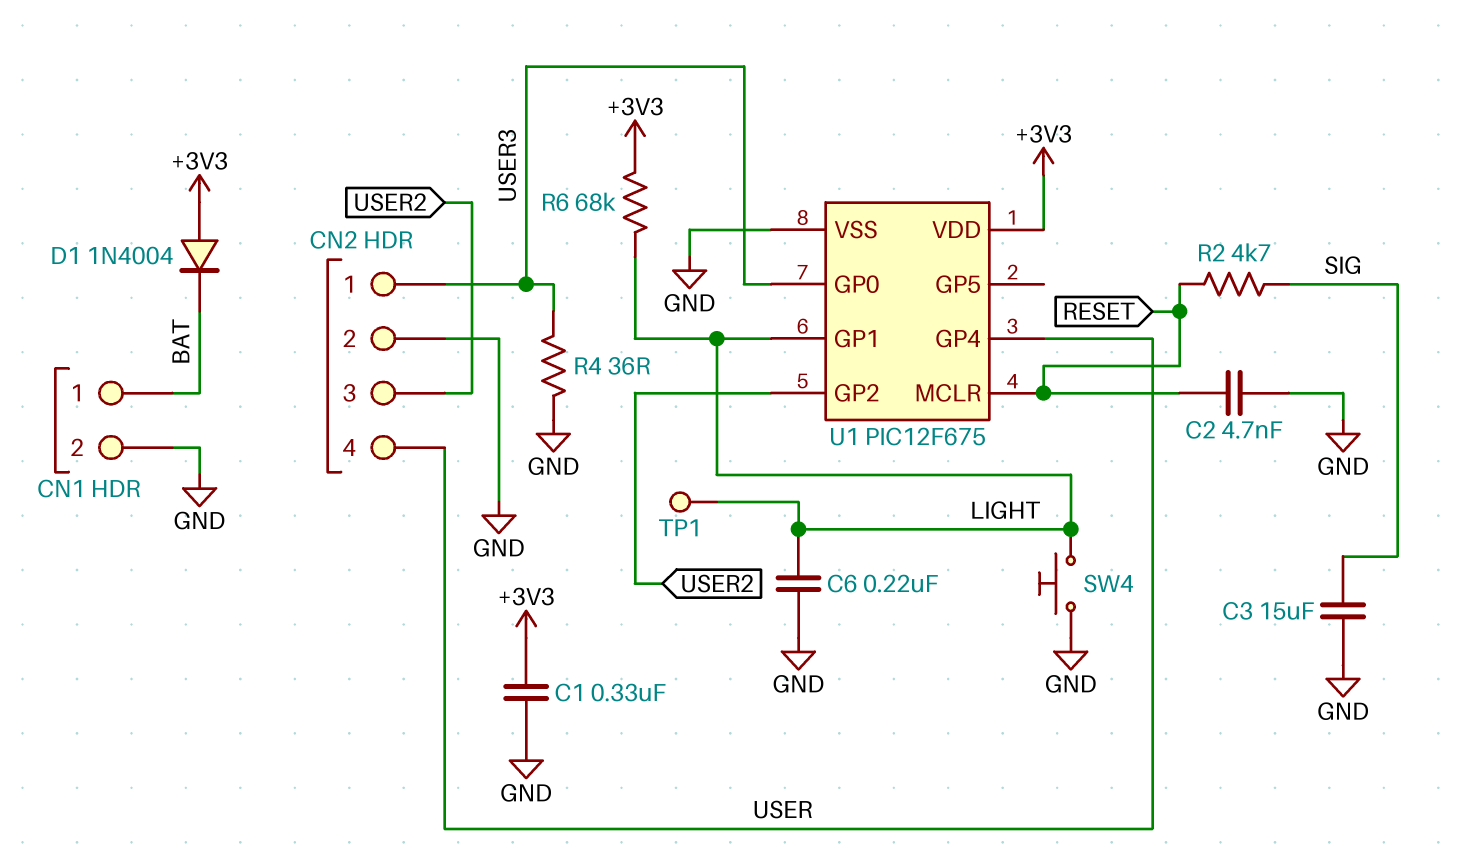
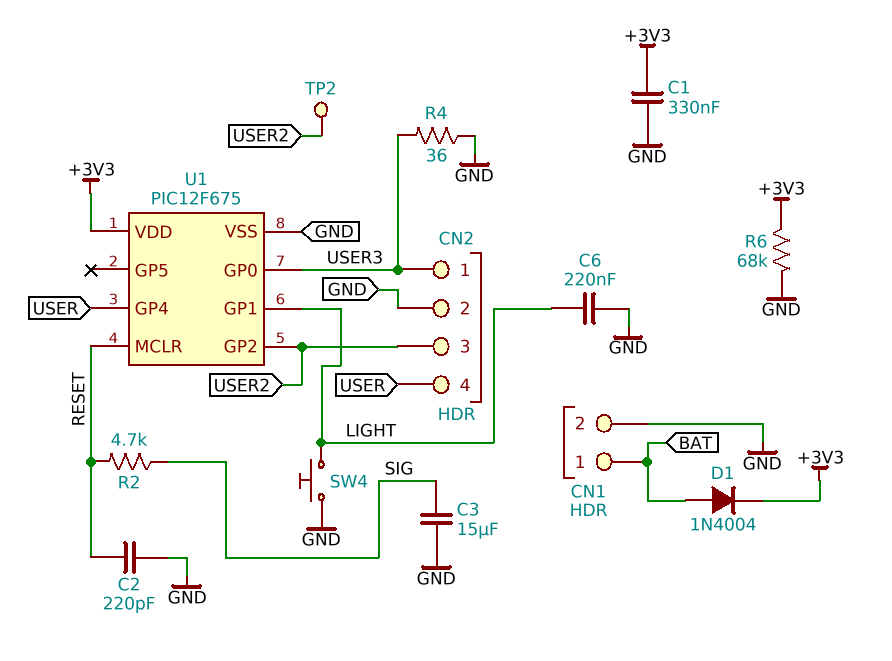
C2: 4.7nF (GND, RESET) -> 220pF (GND, RESET)
D1: diode 1N4004 (A +3V3, K BAT) -> diode 1N4004 (A BAT, K +3V3)
R6: 68k (+3V3, LIGHT) -> 68k (+3V3, GND)
TP1: test point (LIGHT) -> none
TP2: none -> test point (USER2)

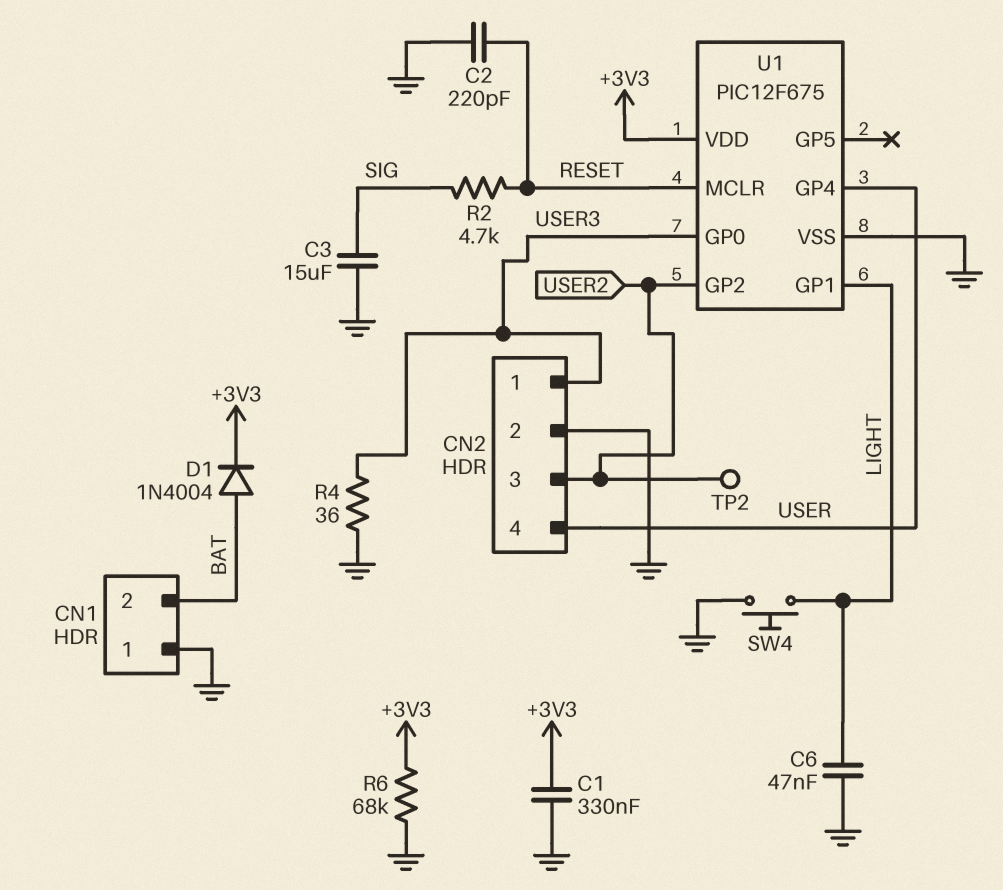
C6: 220nF (GND, LIGHT) -> 47nF (GND, LIGHT)
CN1 pin 1: BAT -> GND
CN1 pin 2: GND -> BAT

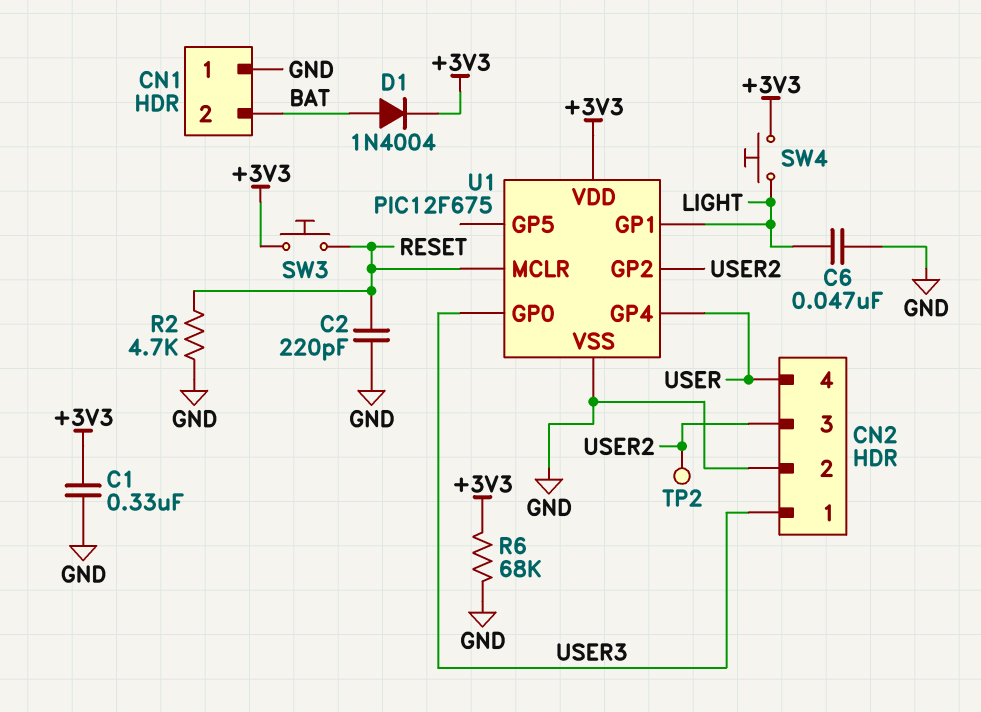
C3: 15uF (GND, SIG) -> none
R2: 4.7k (RESET, SIG) -> 4.7k (GND, RESET)
R4: 36 (GND, USER3) -> none
SW3: none -> button (+3V3, RESET)
SW4: button (GND, LIGHT) -> button (+3V3, LIGHT)

